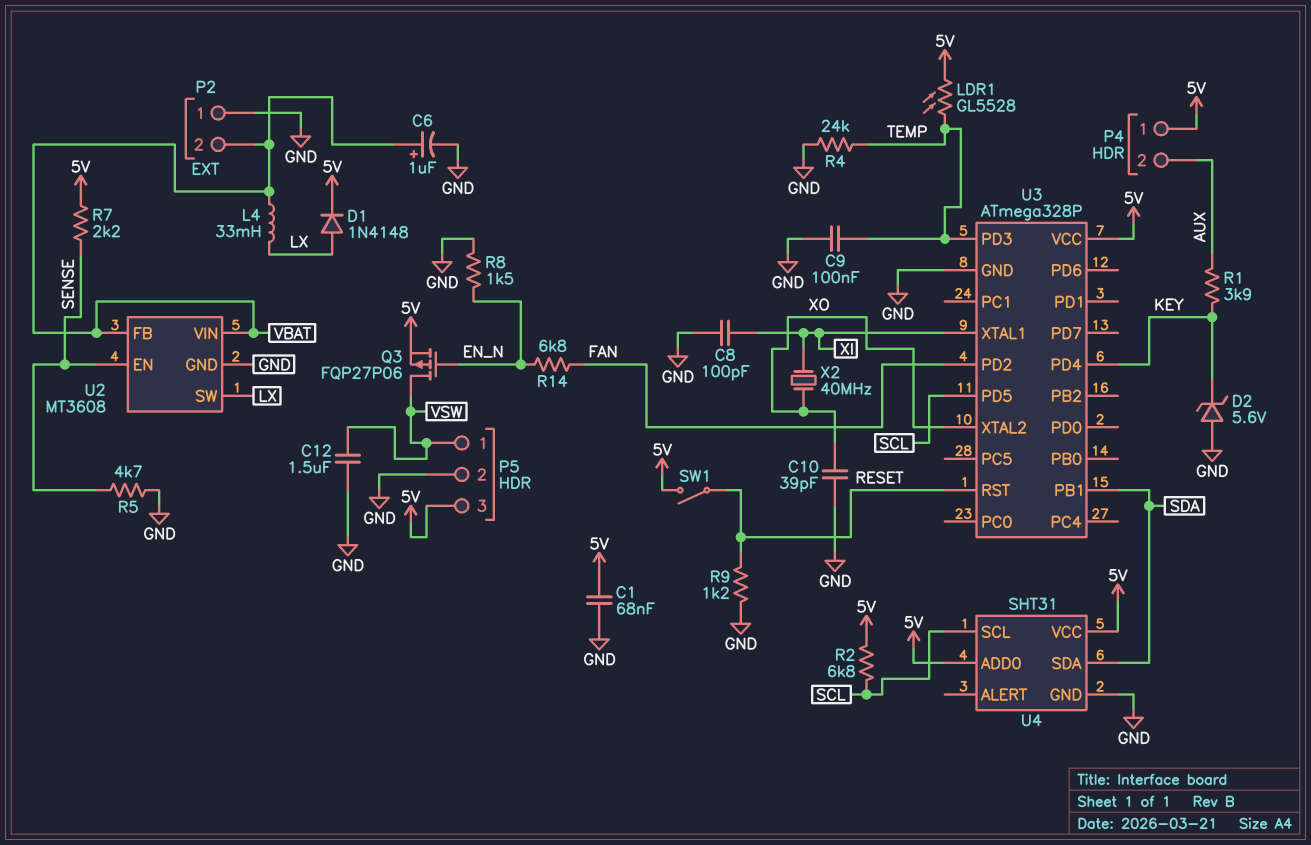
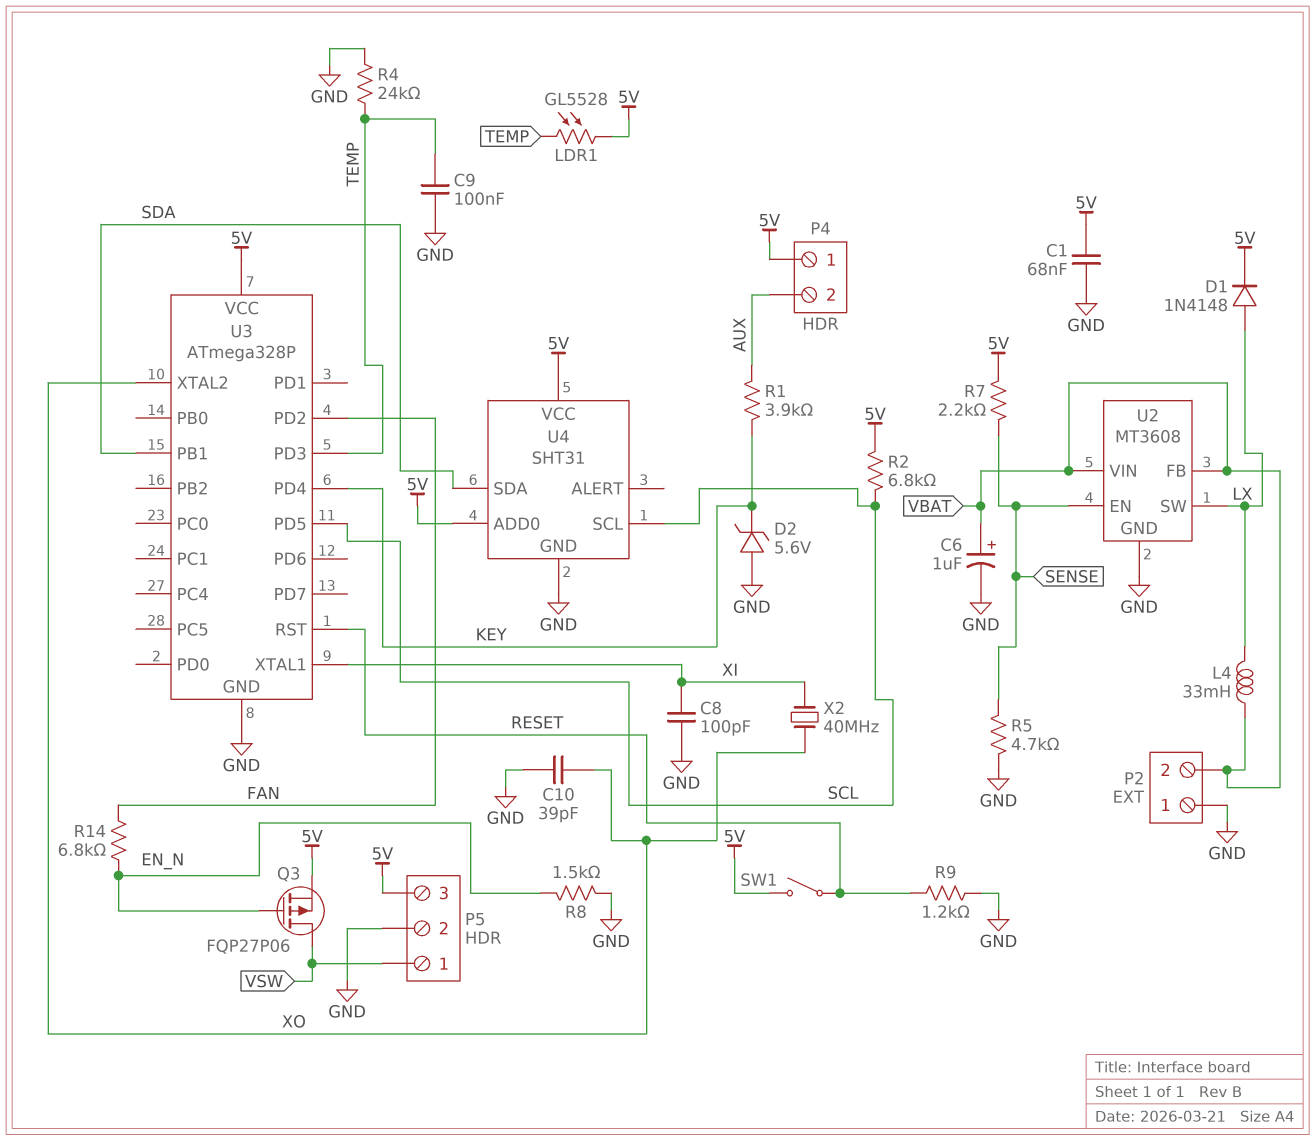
C12: 1.5uF (GND, VSW) -> none

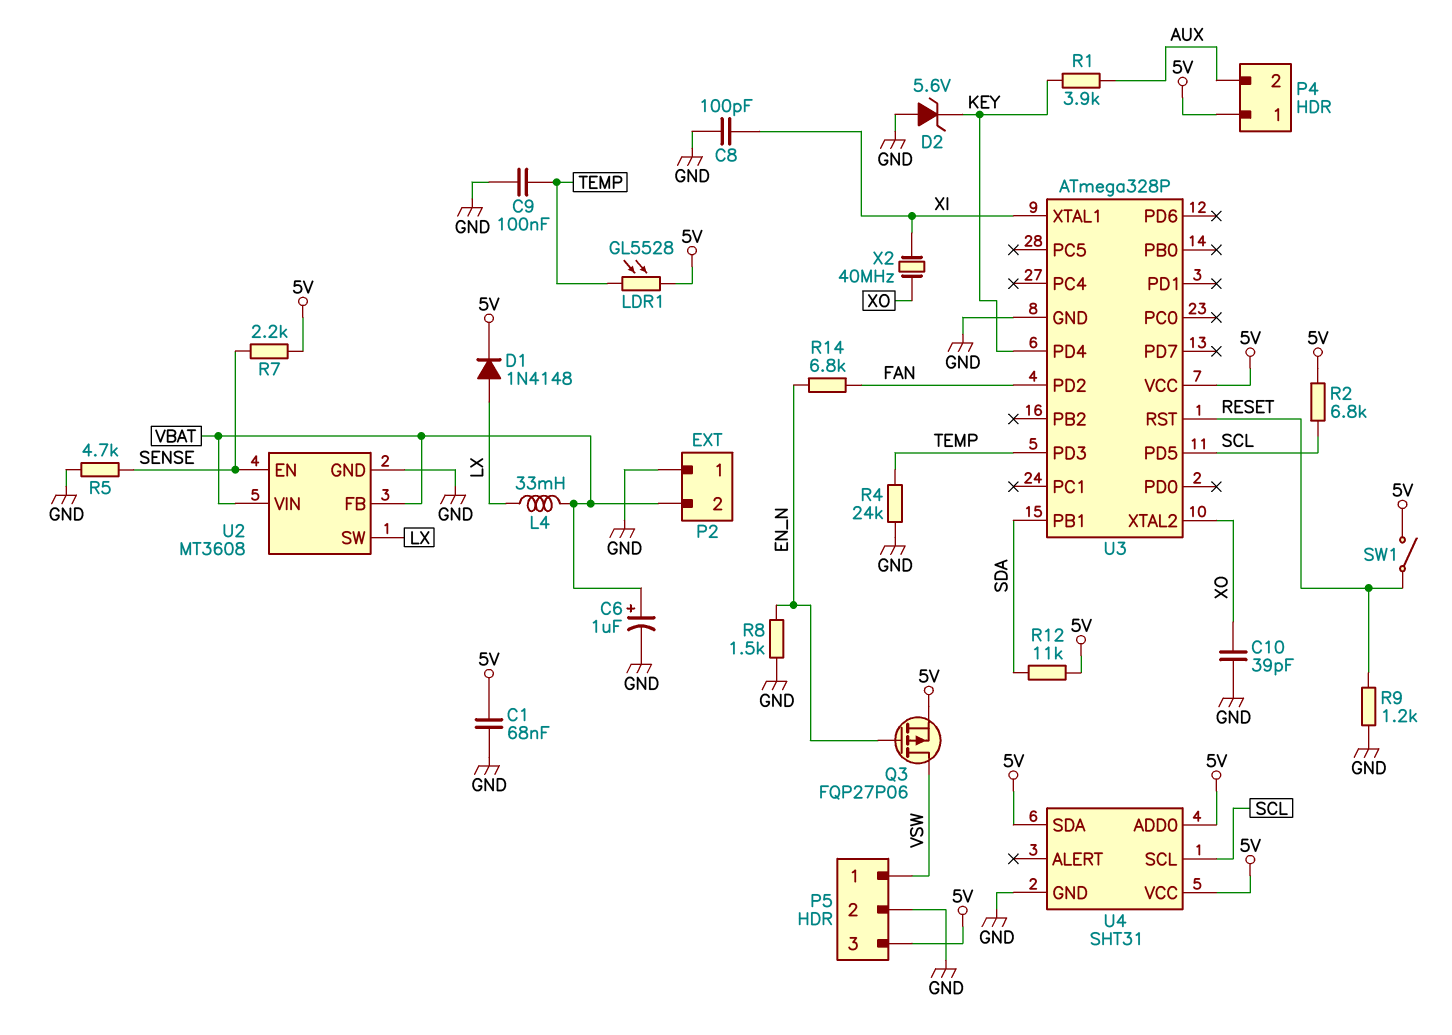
R12: none -> 11k (5V, SDA)
U4 pin SDA: SDA -> 5V

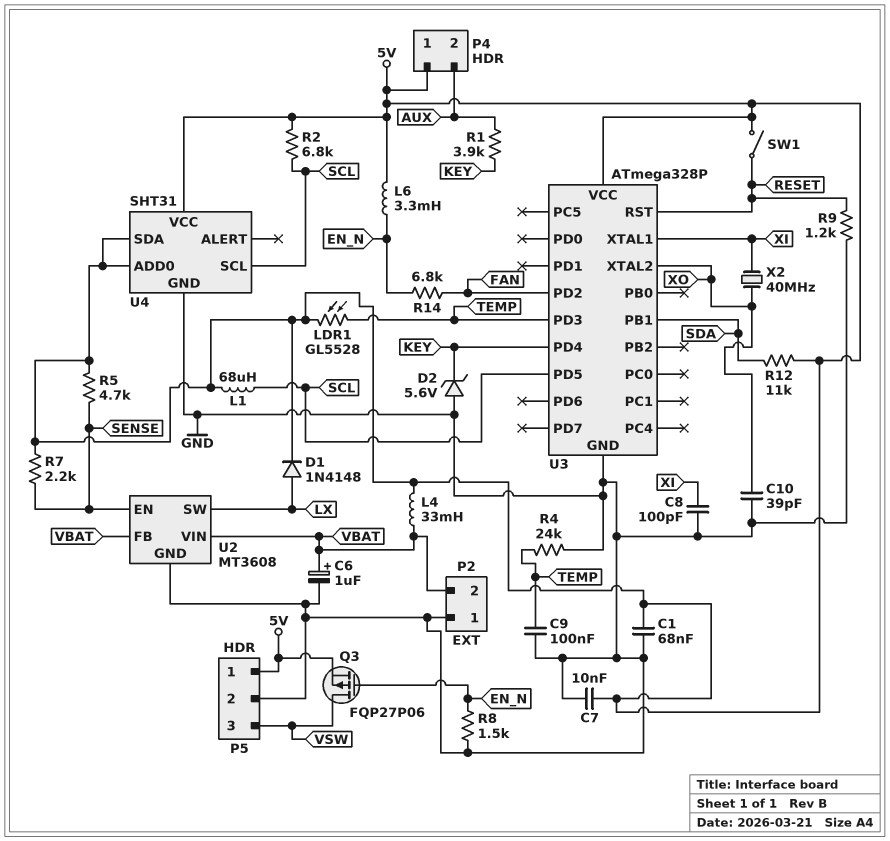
C7: none -> 10nF (5V, GND)
L1: none -> 68uH (5V, SCL)
L4: 33mH (LX, VBAT) -> 33mH (5V, VBAT)
L6: none -> 3.3mH (5V, EN_N)
P5 pin 1: VSW -> 5V
P5 pin 3: 5V -> VSW
R5: 4.7k (GND, SENSE) -> 4.7k (5V, SENSE)

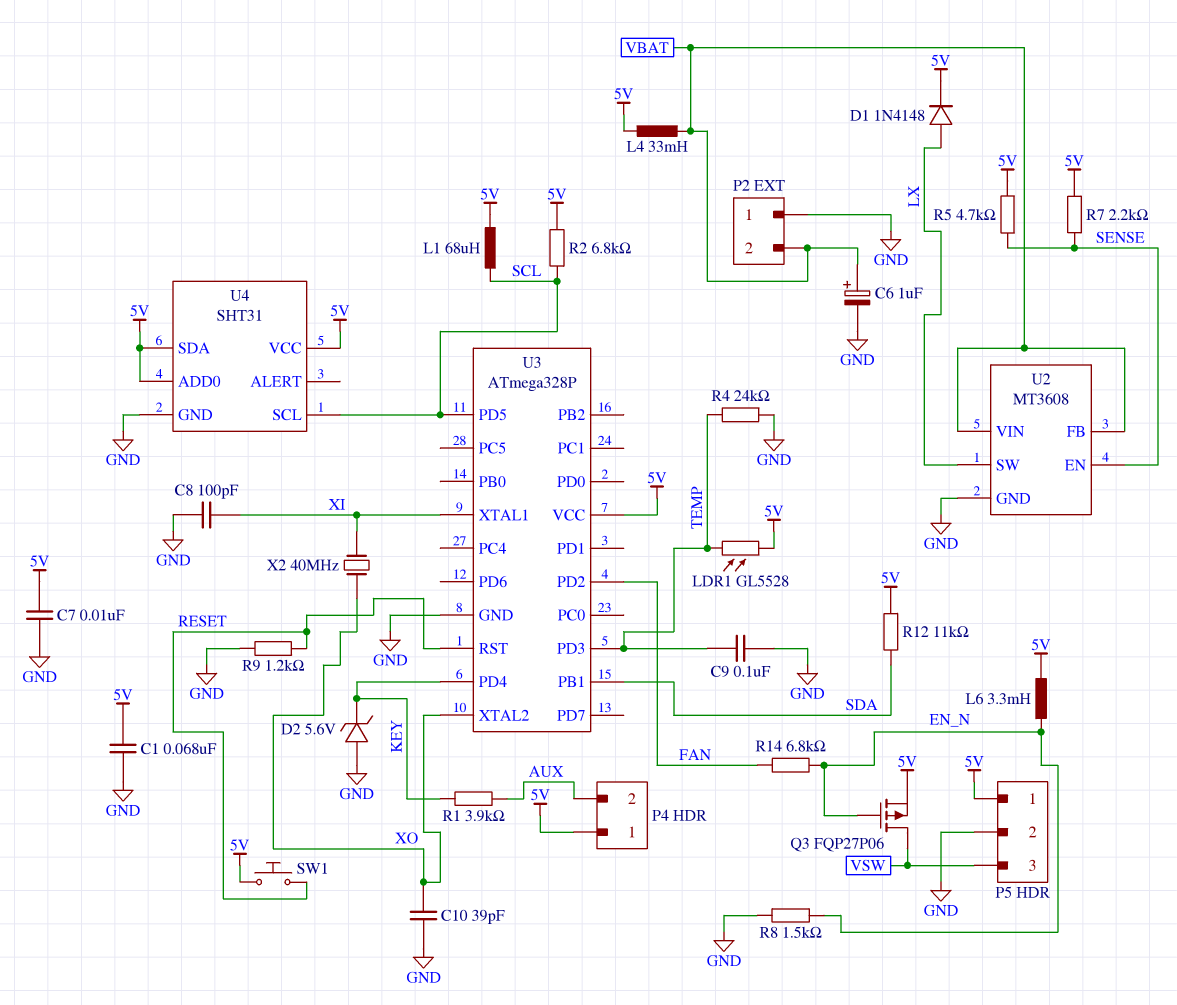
SW1: switch (5V, RESET) -> button (5V, RESET)

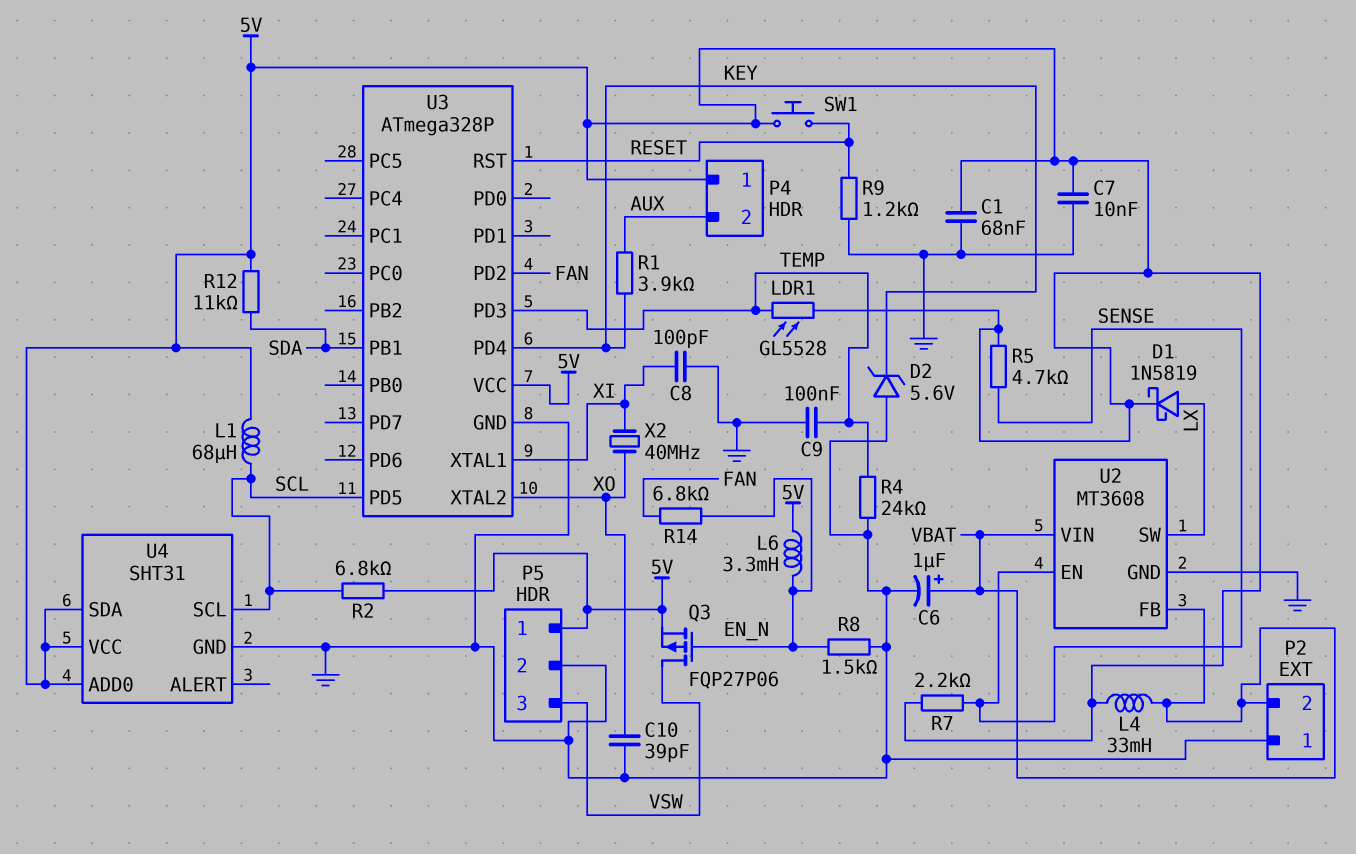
D1: diode 1N4148 (A LX, K 5V) -> schottky 1N5819 (A LX, K 5V)

